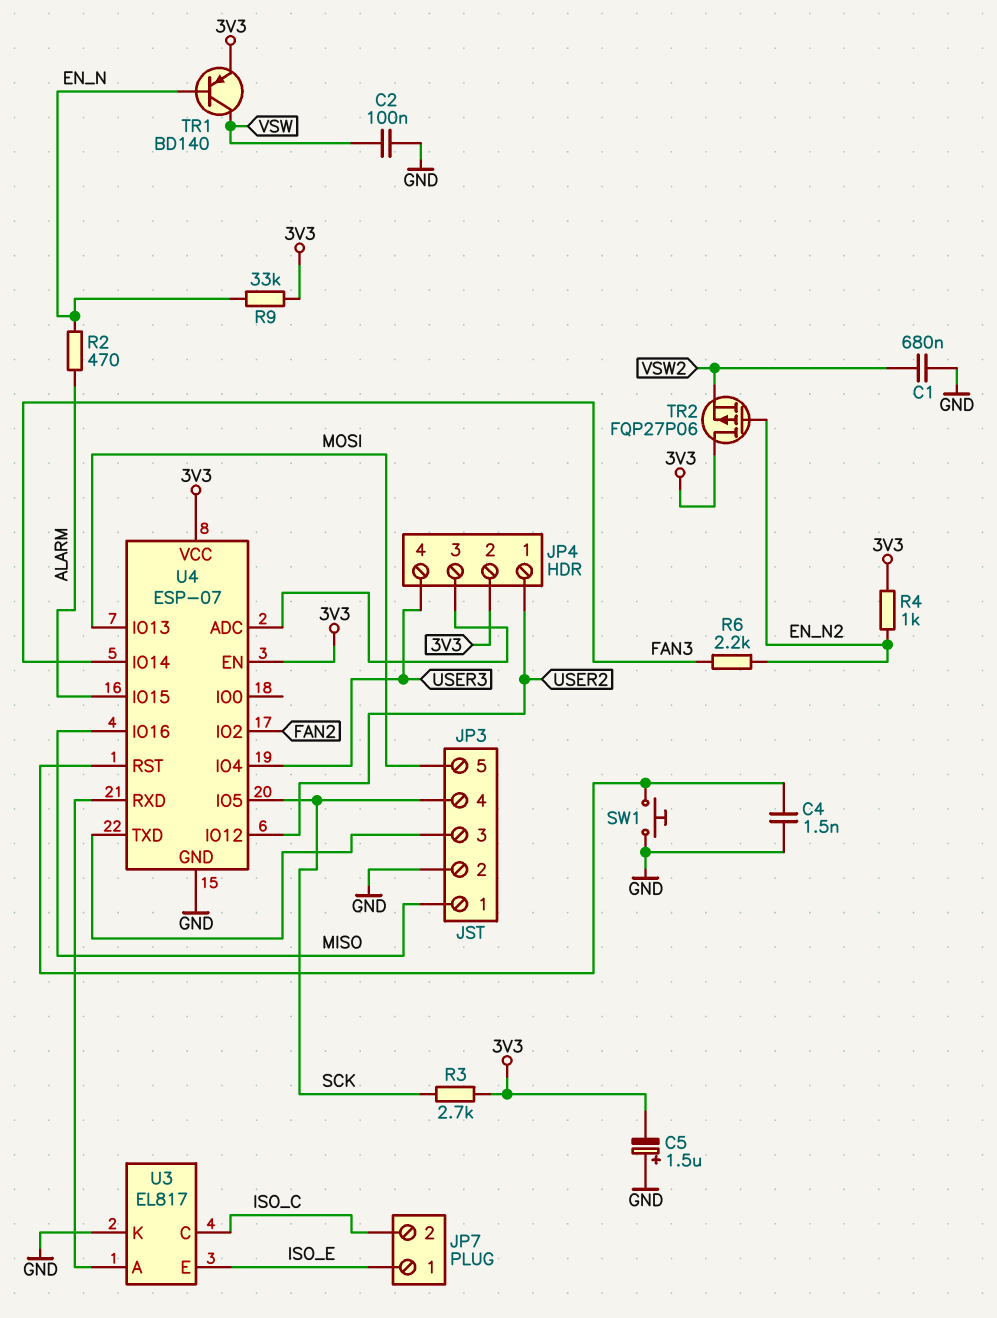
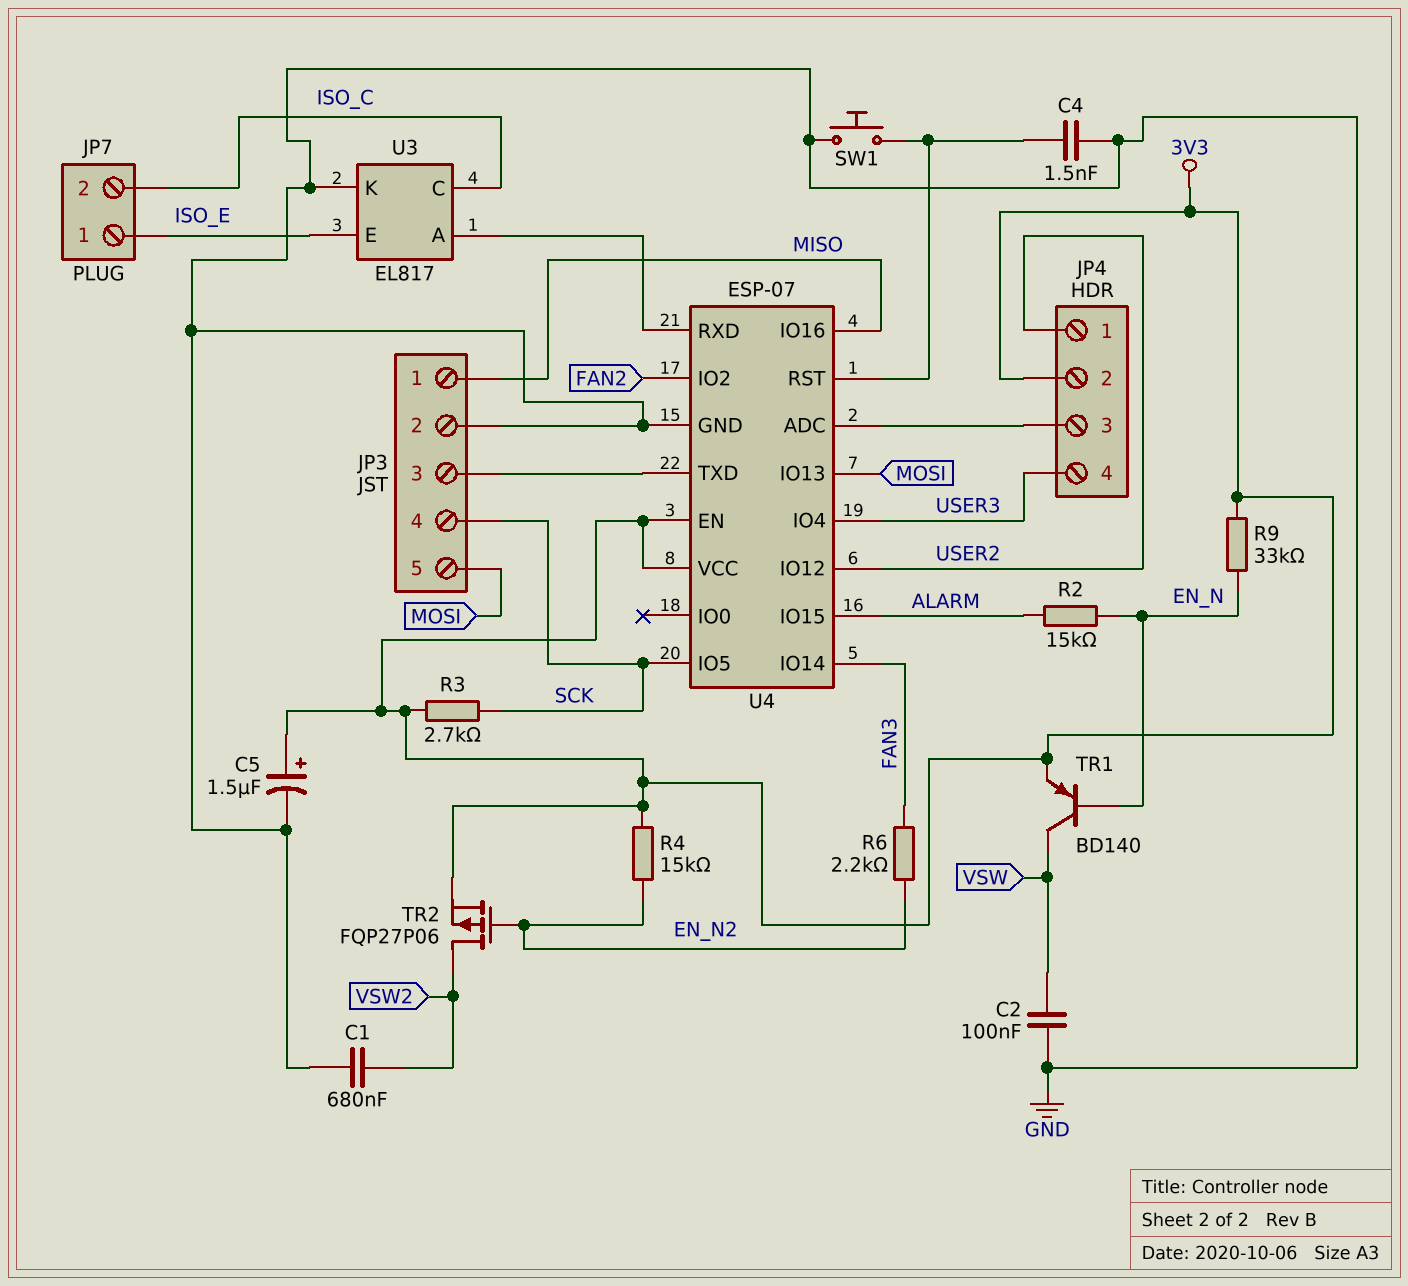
C5: 1.5uF (plus GND, minus 3V3) -> 1.5uF (plus 3V3, minus GND)
R2: 470 (ALARM, EN_N) -> 15k (ALARM, EN_N)
R4: 1k (3V3, EN_N2) -> 15k (3V3, EN_N2)
TR2: PMOS FQP27P06 (G EN_N2, D 3V3, S VSW2) -> PMOS FQP27P06 (G EN_N2, D VSW2, S 3V3)

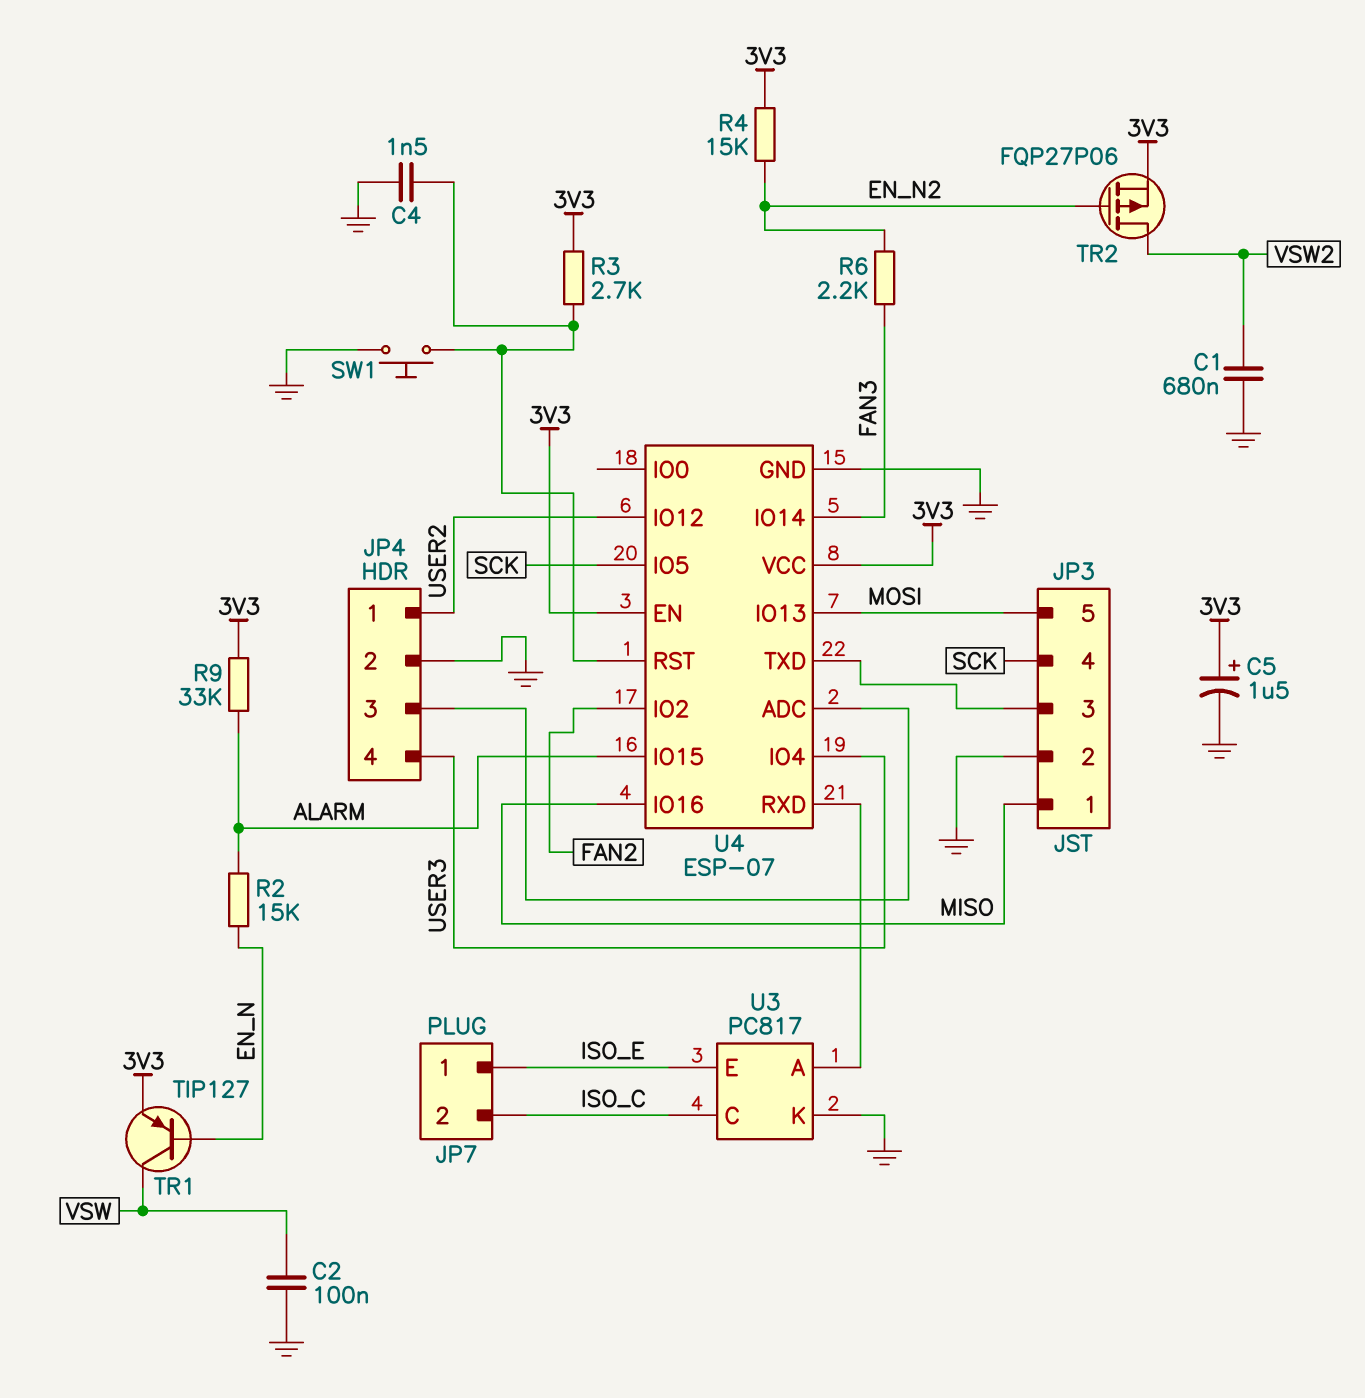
JP4 pin 2: 3V3 -> GND
R3: 2.7k (3V3, SCK) -> 2.7k (3V3, U4/RST)
R9: 33k (3V3, EN_N) -> 33k (3V3, ALARM)
TR1: PNP BD140 (B EN_N, C VSW, E 3V3) -> PNP TIP127 (B EN_N, C VSW, E 3V3)
U3: EL817 -> PC817

